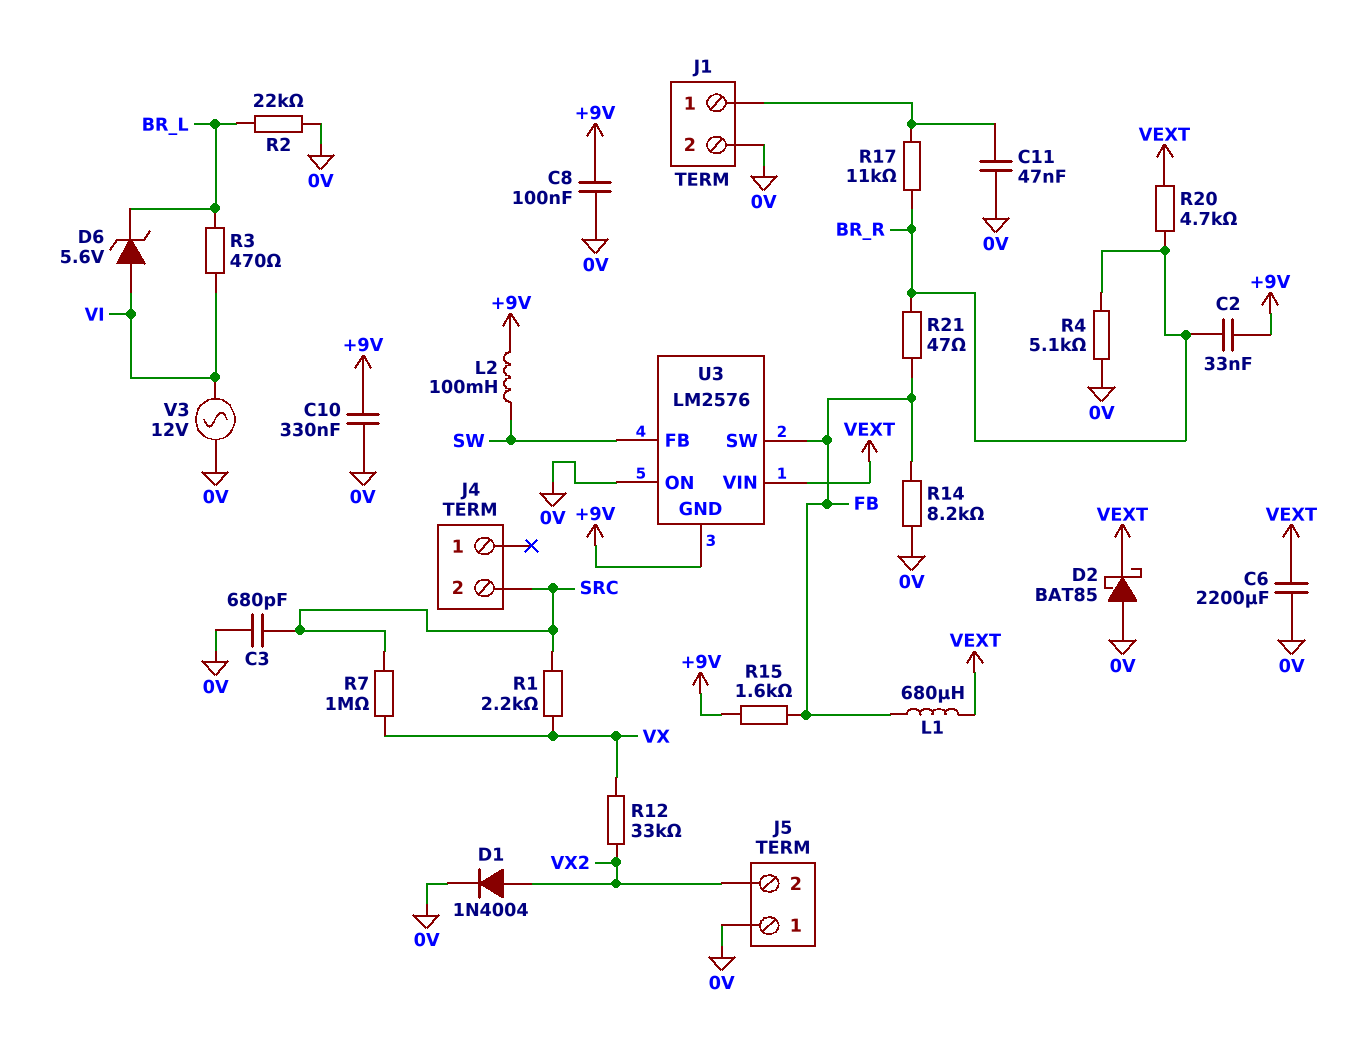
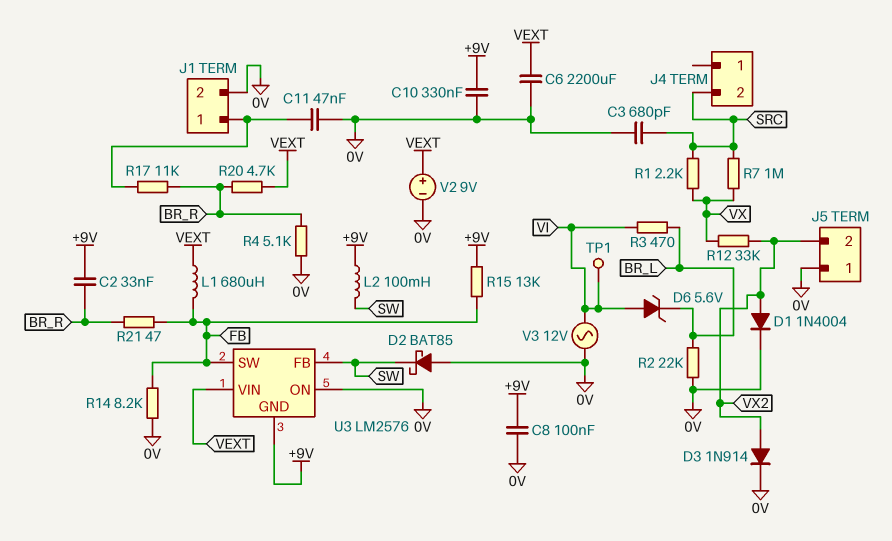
D2: schottky BAT85 (A 0V, K VEXT) -> schottky BAT85 (A 0V, K SW)
D3: none -> diode 1N914 (A VX2, K 0V)
R15: 1.6k (+9V, FB) -> 13k (+9V, FB)
TP1: none -> test point (VI)
V2: none -> 9V (plus VEXT, minus 0V)

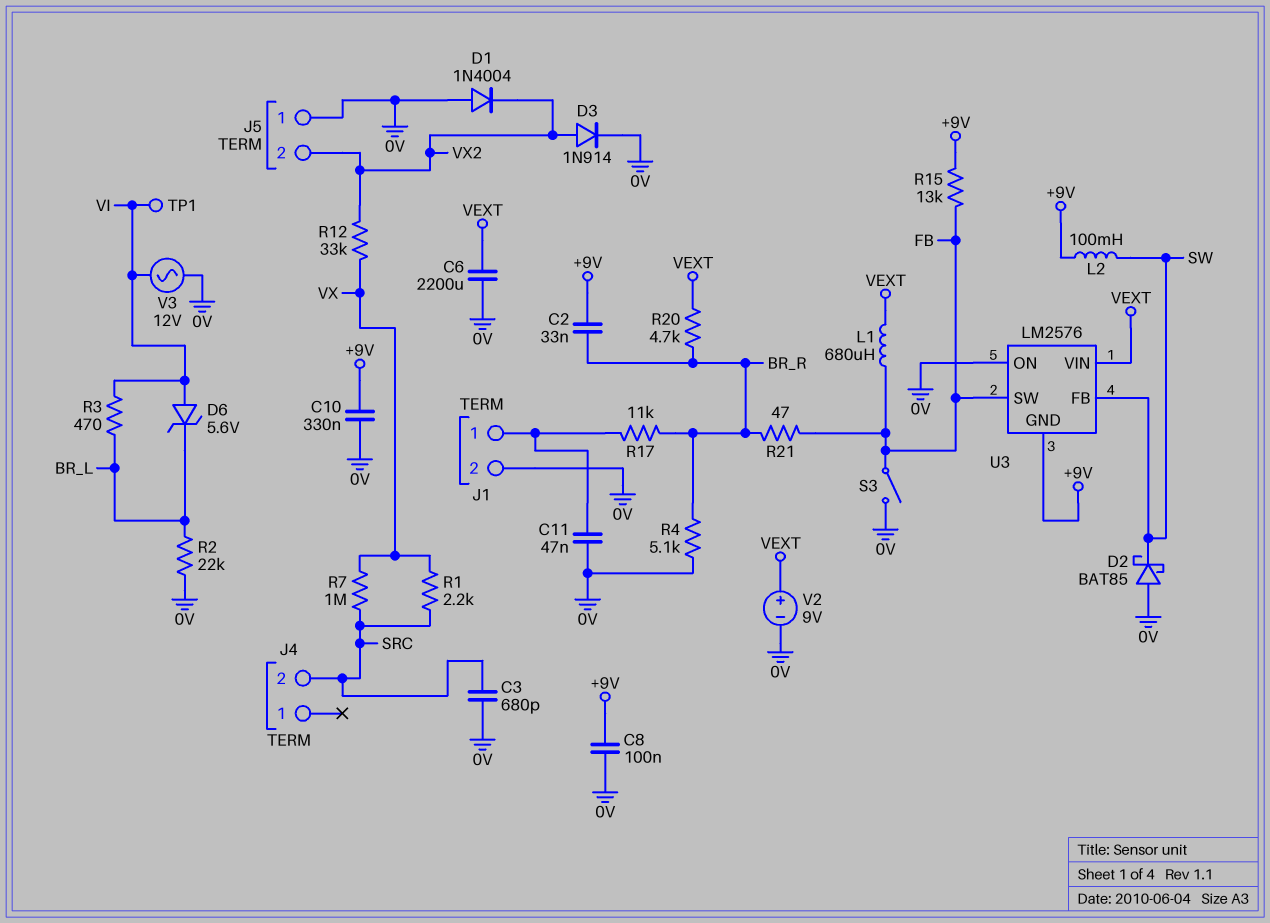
D1: diode 1N4004 (A VX2, K 0V) -> diode 1N4004 (A 0V, K VX2)
R14: 8.2k (0V, FB) -> none
S3: none -> switch (0V, FB)

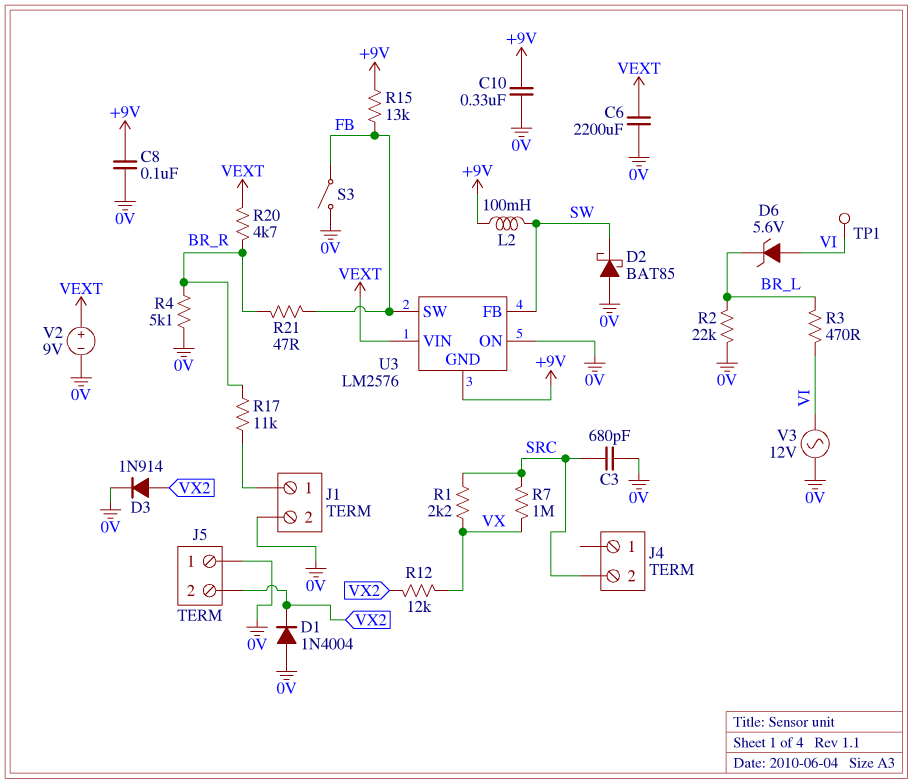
C2: 33nF (+9V, BR_R) -> none
C11: 47nF (0V, J1/1) -> none
L1: 680uH (FB, VEXT) -> none
R12: 33k (VX, VX2) -> 12k (VX, VX2)

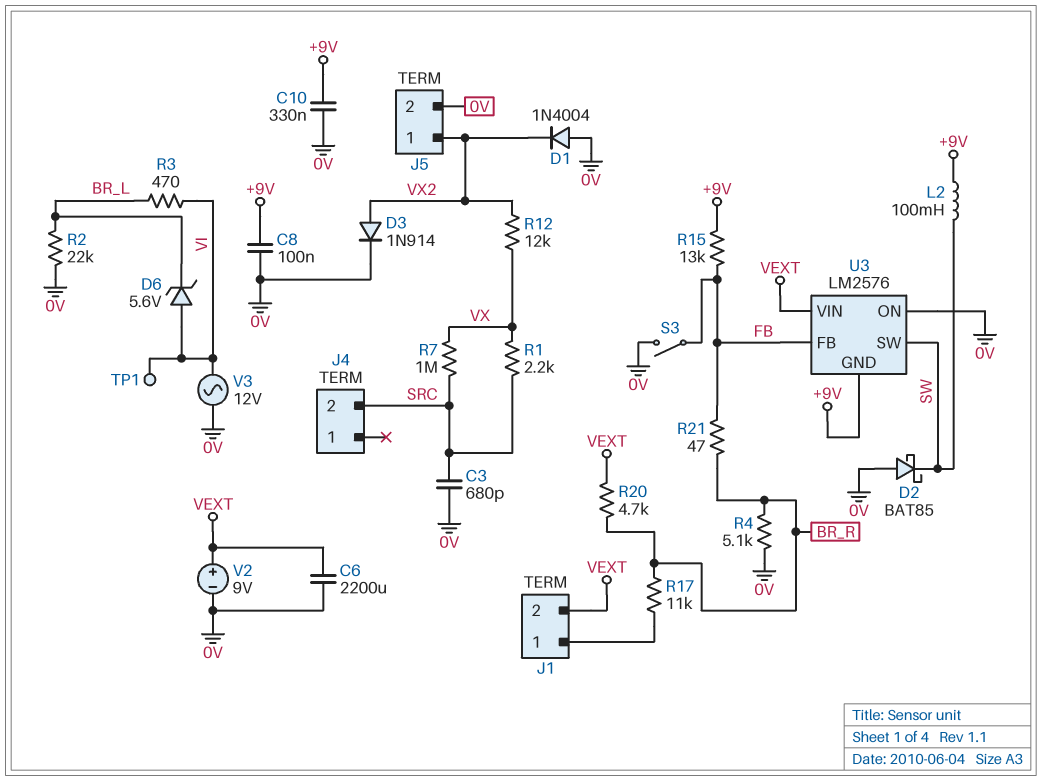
J1 pin 2: 0V -> VEXT
J5 pin 1: 0V -> VX2
J5 pin 2: VX2 -> 0V
U3 pin FB: SW -> FB
U3 pin SW: FB -> SW

